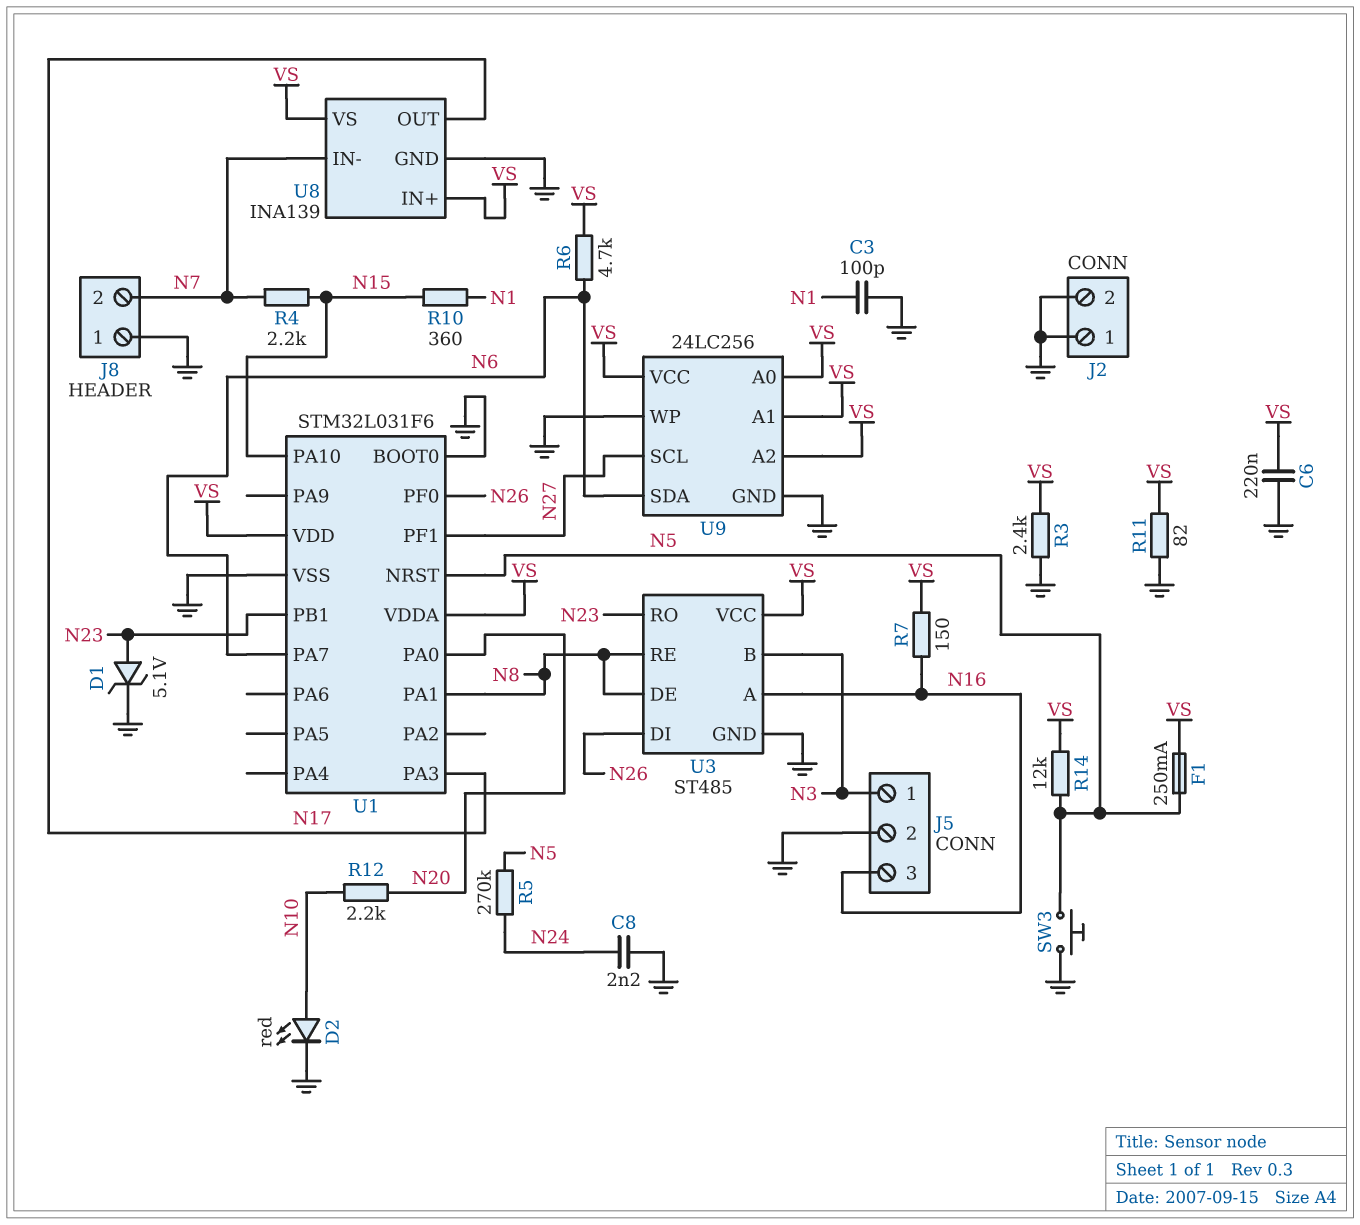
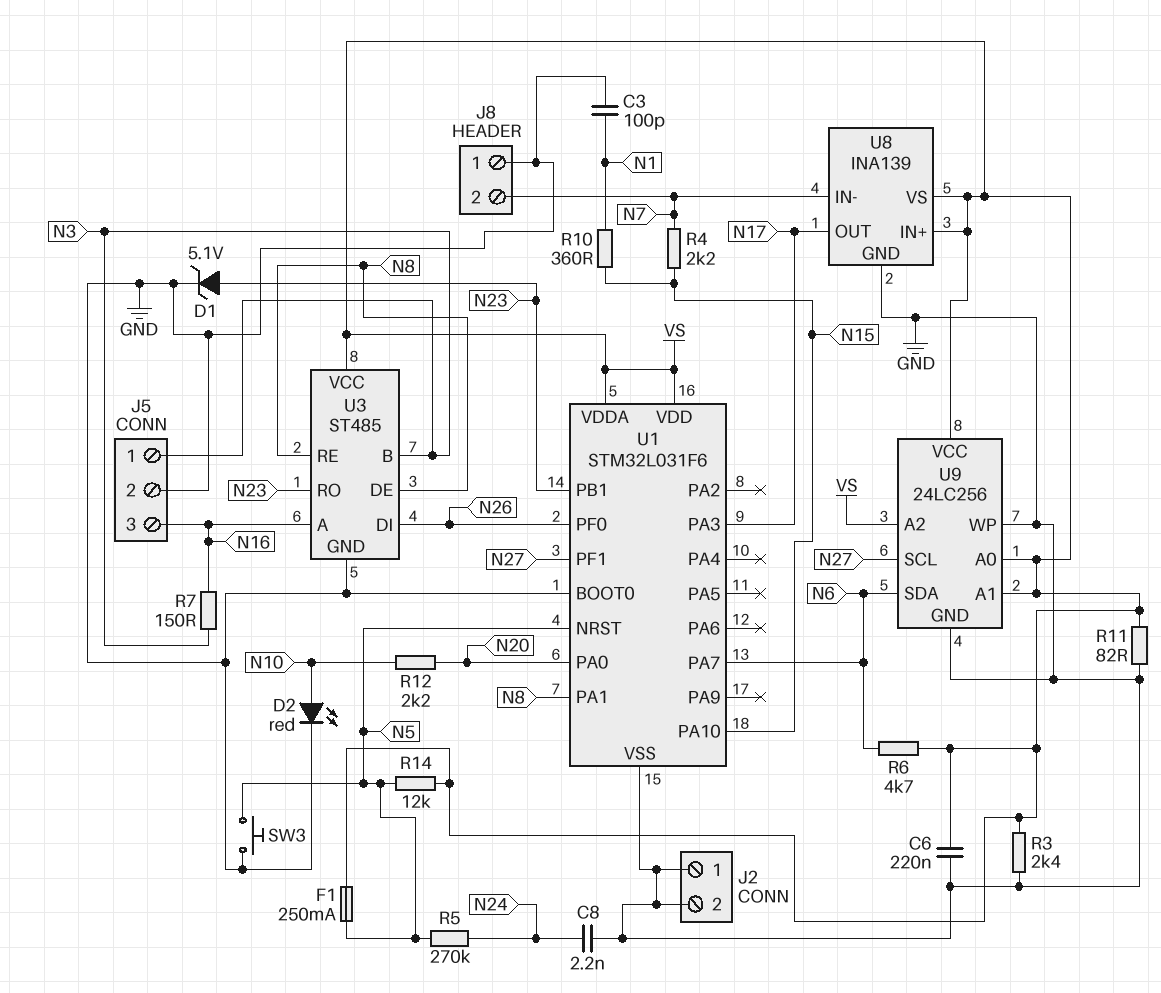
R7: 150 (N16, VS) -> 150 (N3, N16)

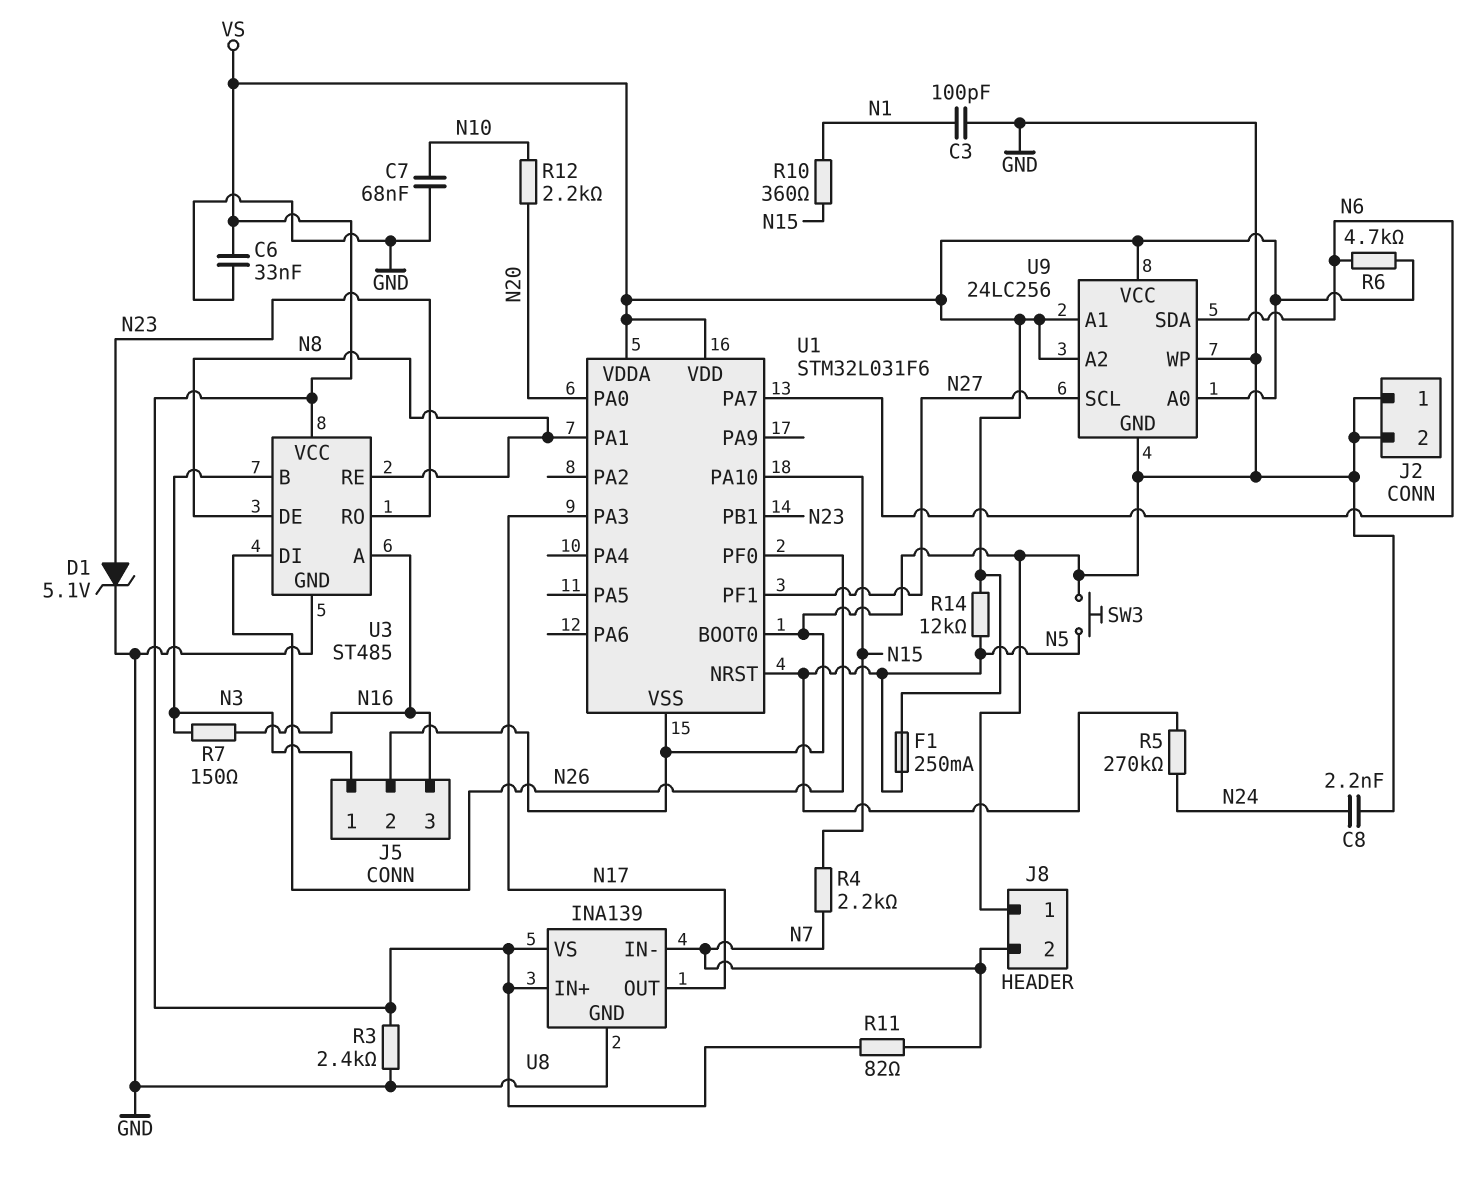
C6: 220nF (GND, VS) -> 33nF (GND, VS)
C7: none -> 68nF (GND, N10)
D2: LED red (A N10, K GND) -> none
R11: 82 (GND, VS) -> 82 (N7, VS)

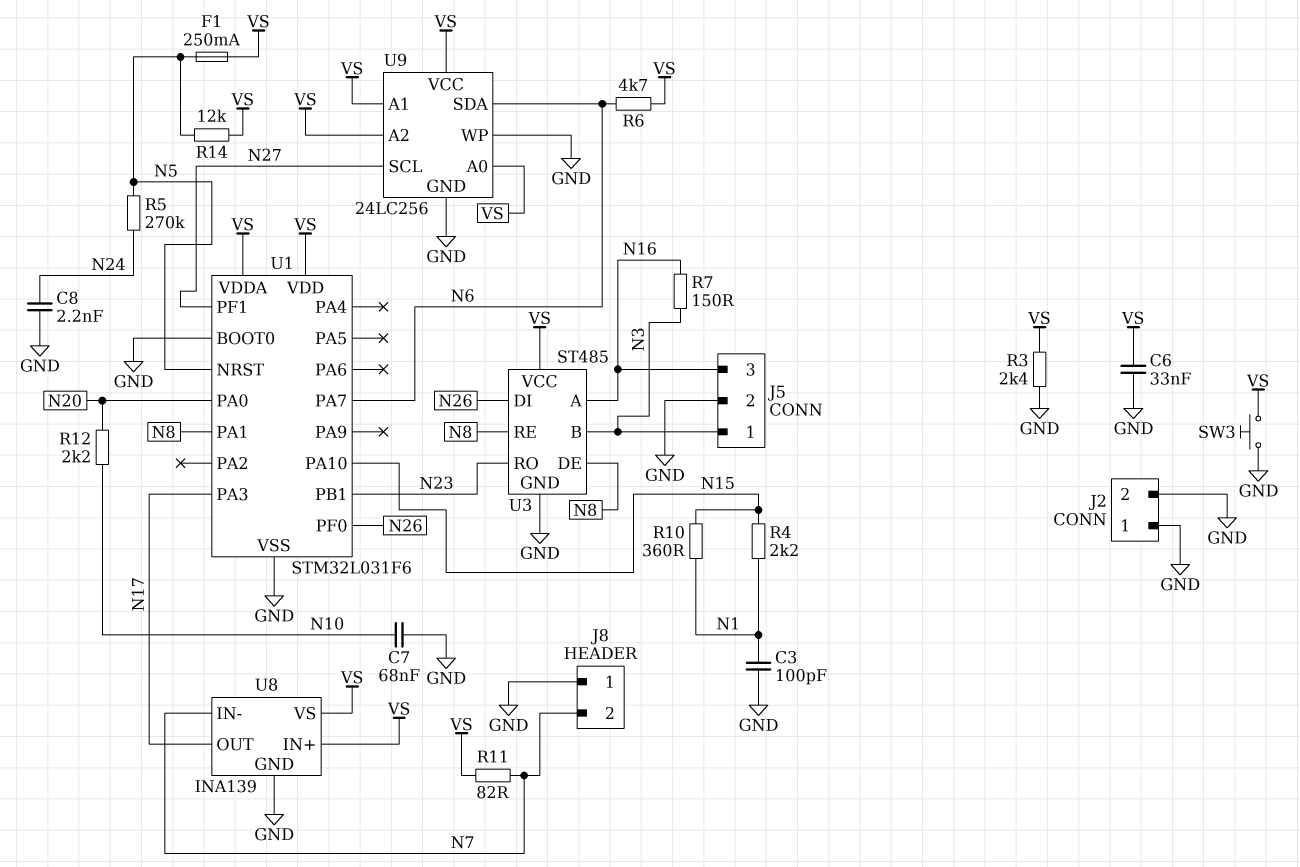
D1: zener 5.1V (A N23, K GND) -> none
R4: 2.2k (N7, N15) -> 2.2k (N1, N15)
SW3: button (GND, N5) -> button (GND, VS)

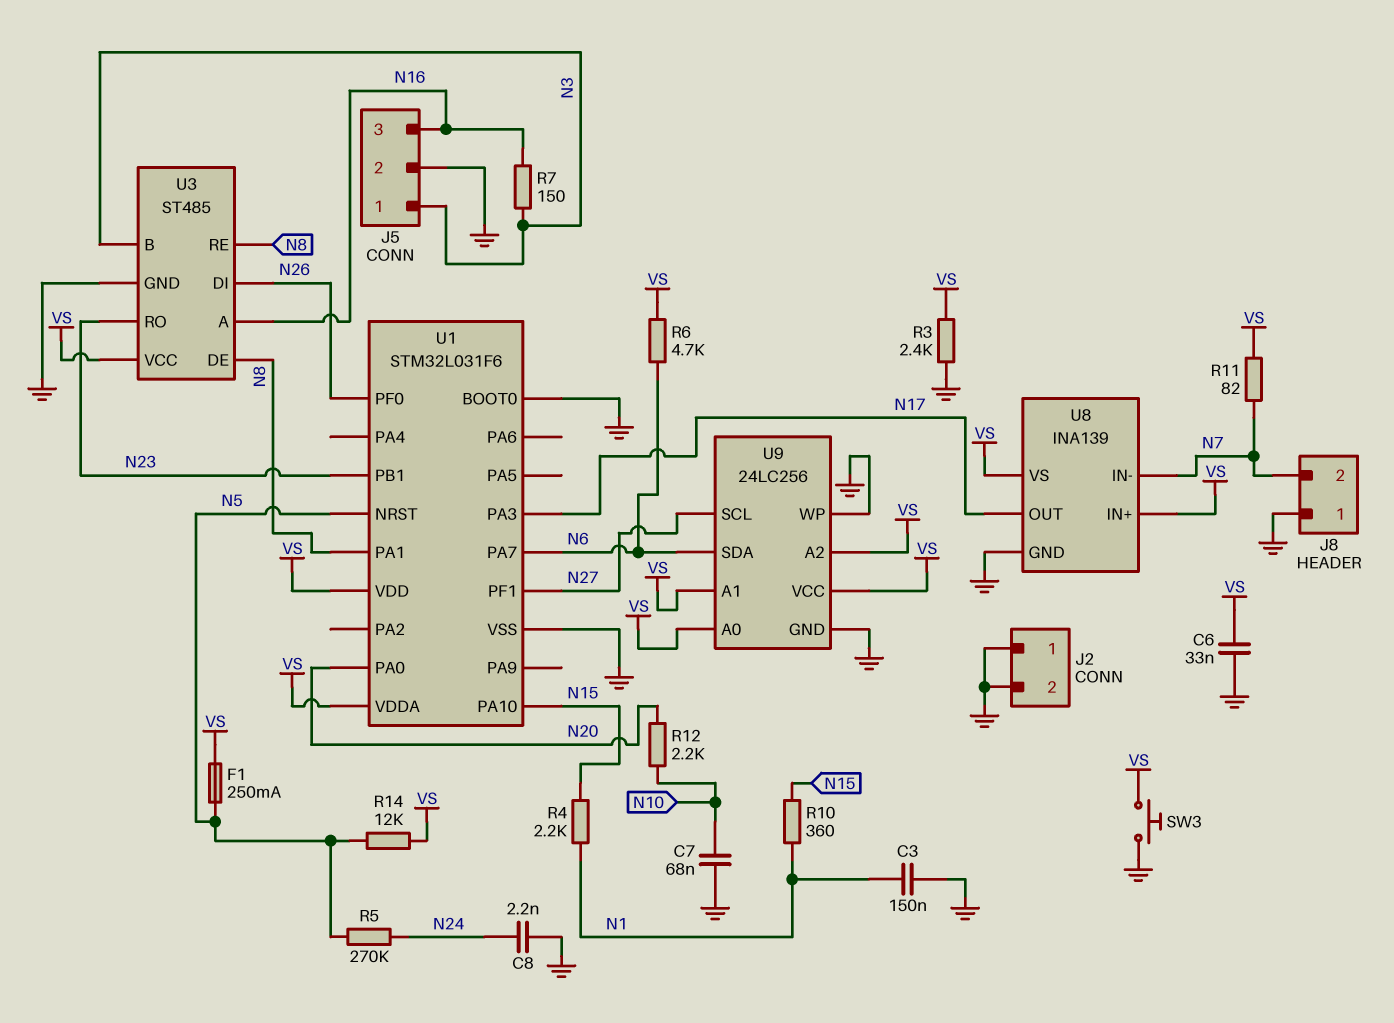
C3: 100pF (GND, N1) -> 150nF (GND, N1)

